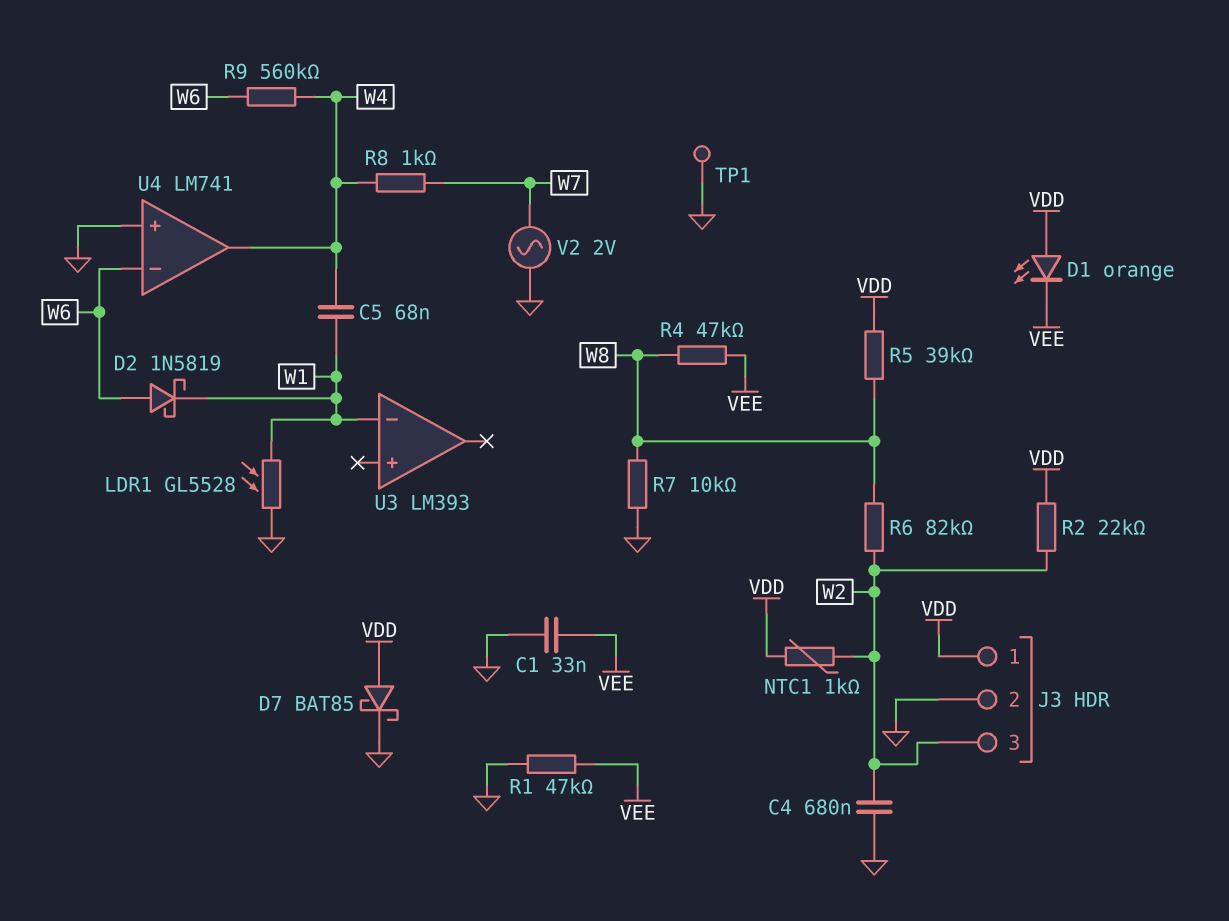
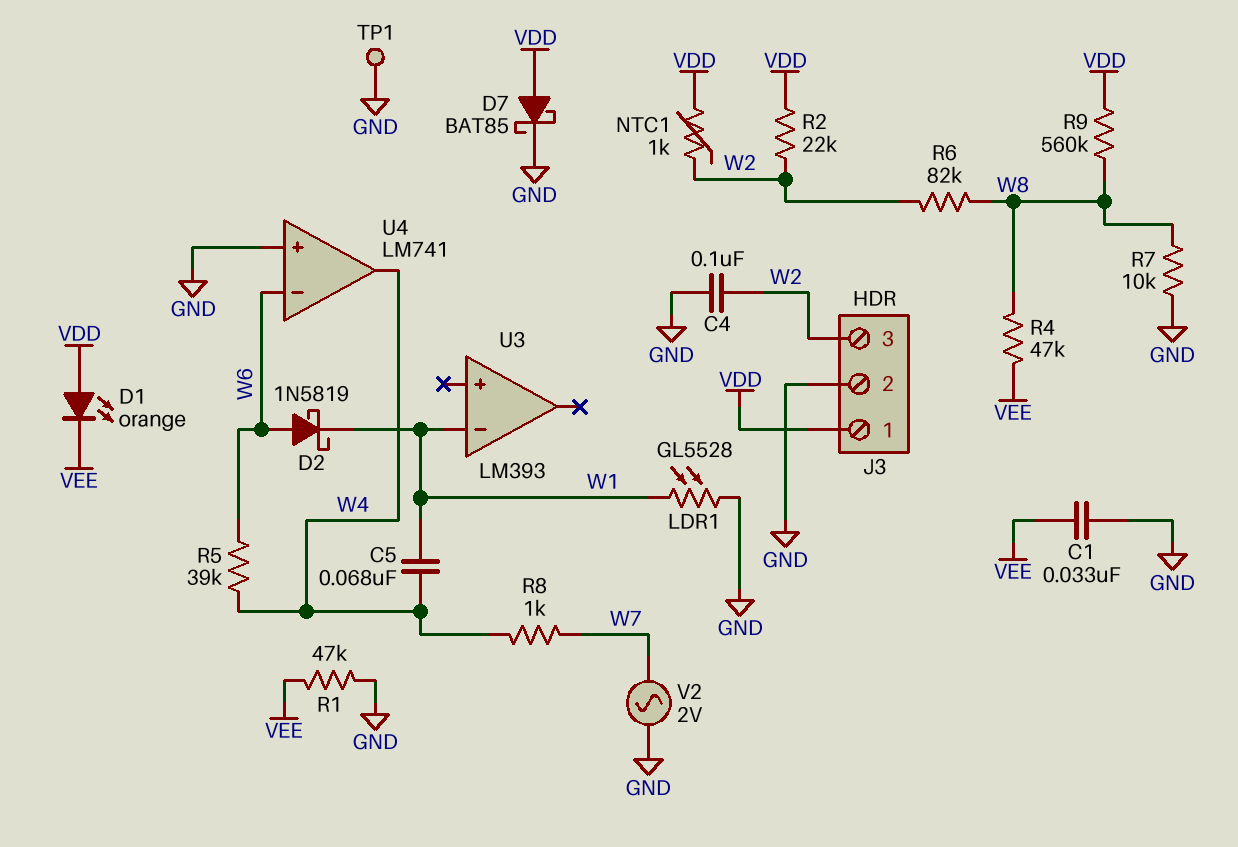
C4: 680nF (GND, W2) -> 100nF (GND, W2)
R5: 39k (VDD, W8) -> 39k (W4, W6)
R9: 560k (W4, W6) -> 560k (VDD, W8)

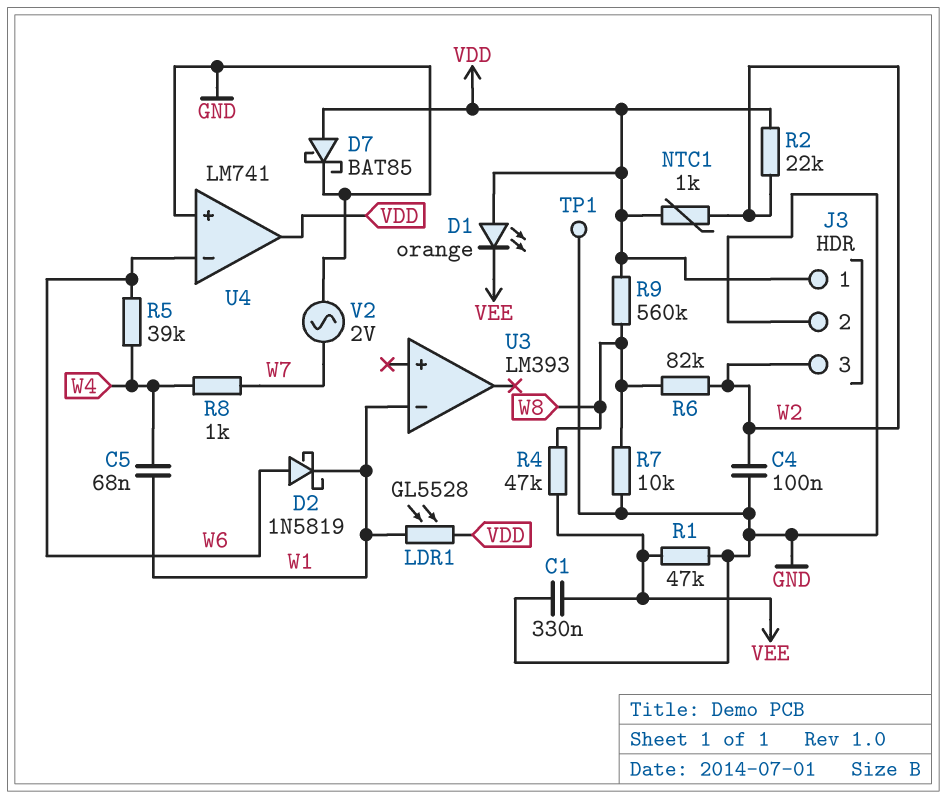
C1: 33nF (GND, VEE) -> 330nF (GND, VEE)
LDR1: GL5528 (GND, W1) -> GL5528 (VDD, W1)
U4 pin out: W4 -> VDD

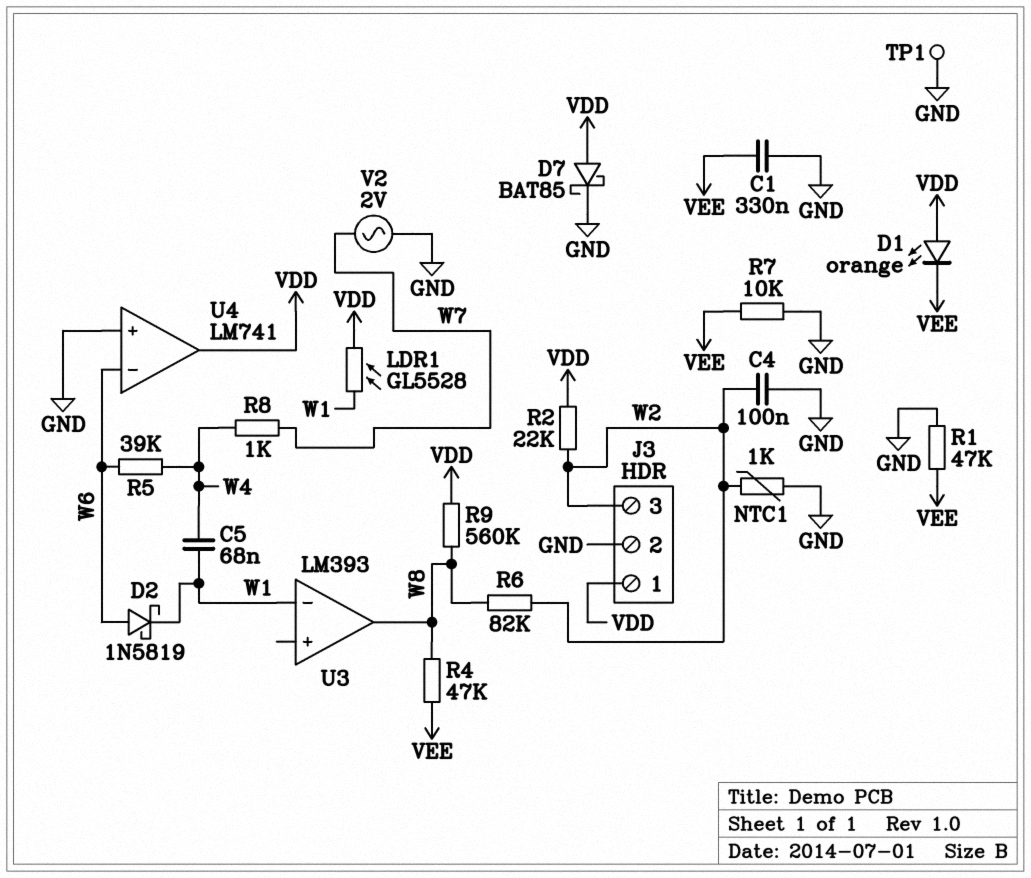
NTC1: 1k (VDD, W2) -> 1k (GND, W2)
R7: 10k (GND, W8) -> 10k (GND, VEE)
U3 pin out: none -> W8

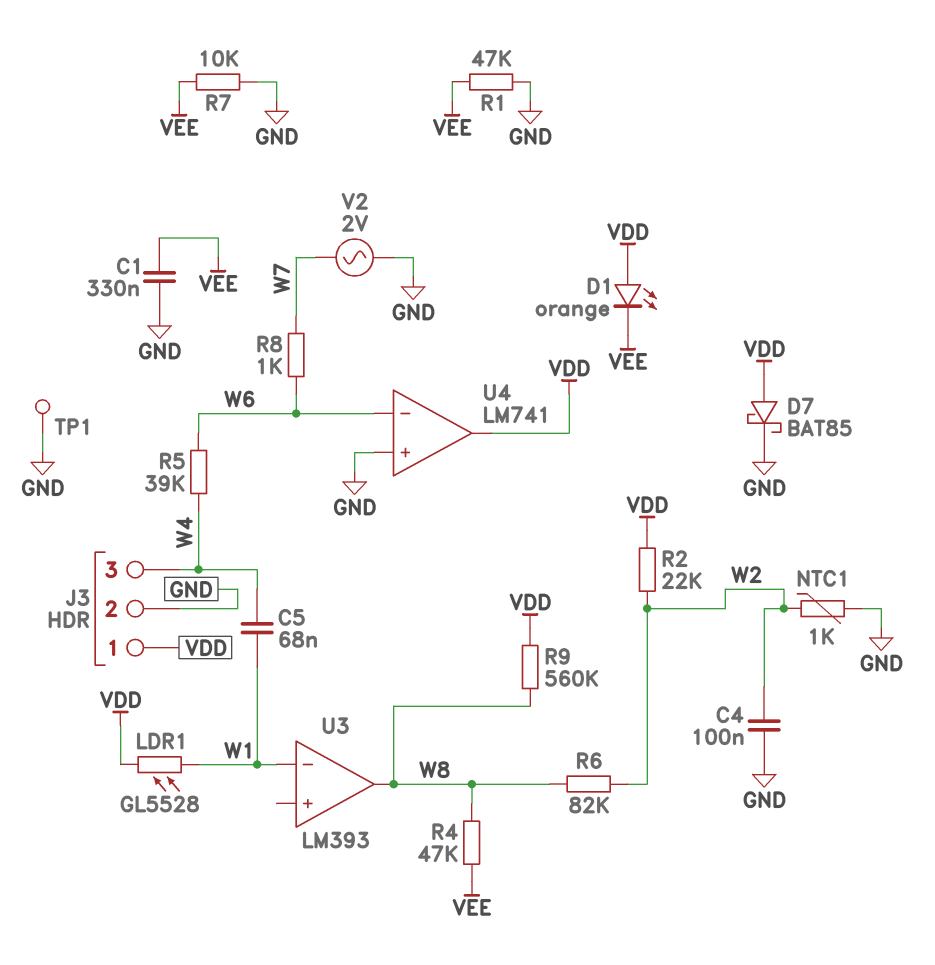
D2: schottky 1N5819 (A W6, K W1) -> none
J3 pin 3: W2 -> W4
R8: 1k (W4, W7) -> 1k (W6, W7)

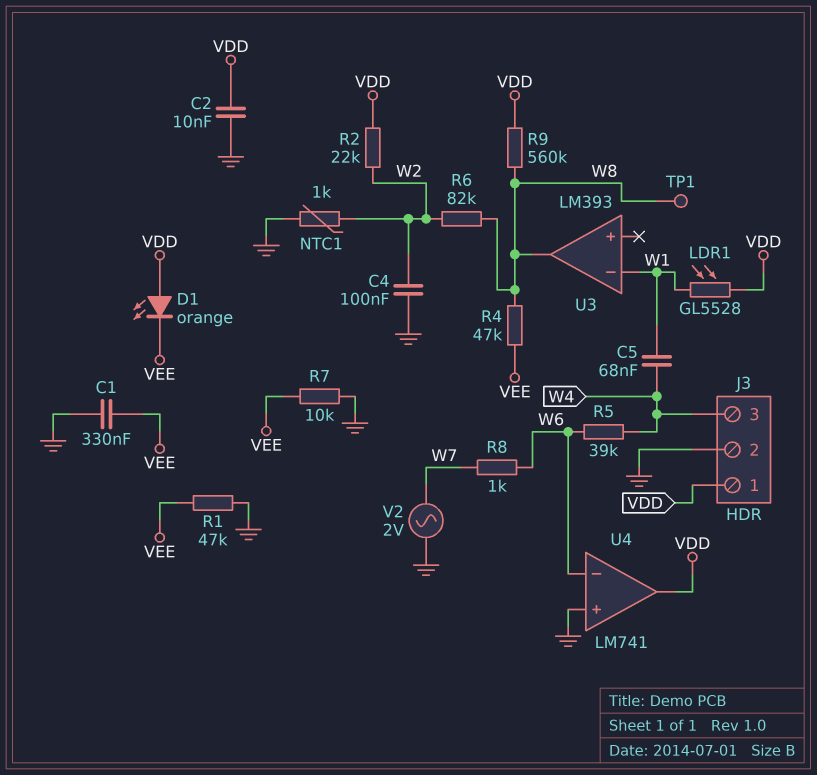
C2: none -> 10nF (GND, VDD)
D7: schottky BAT85 (A VDD, K GND) -> none
TP1: test point (GND) -> test point (W8)

